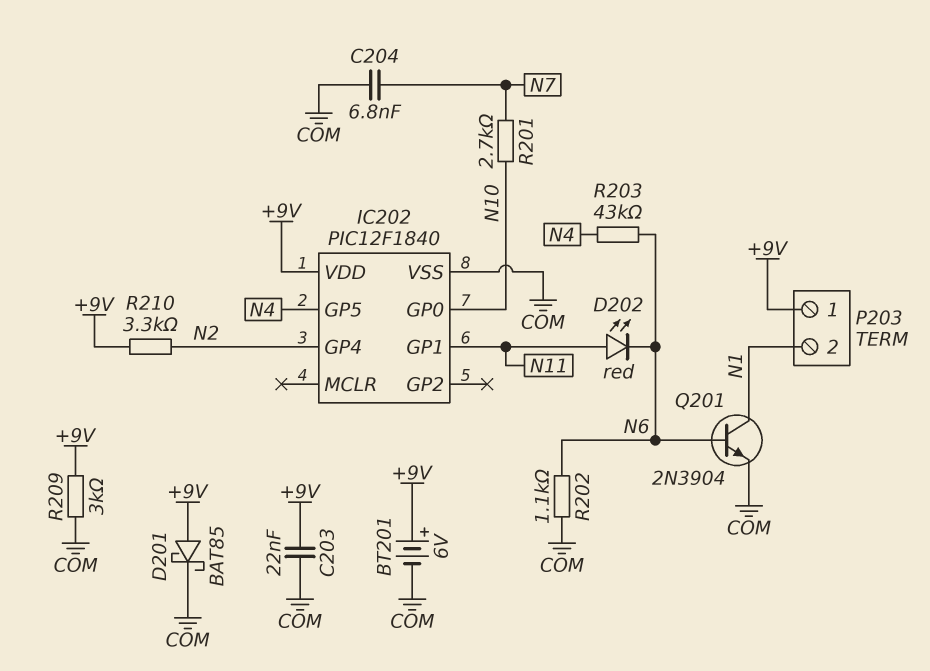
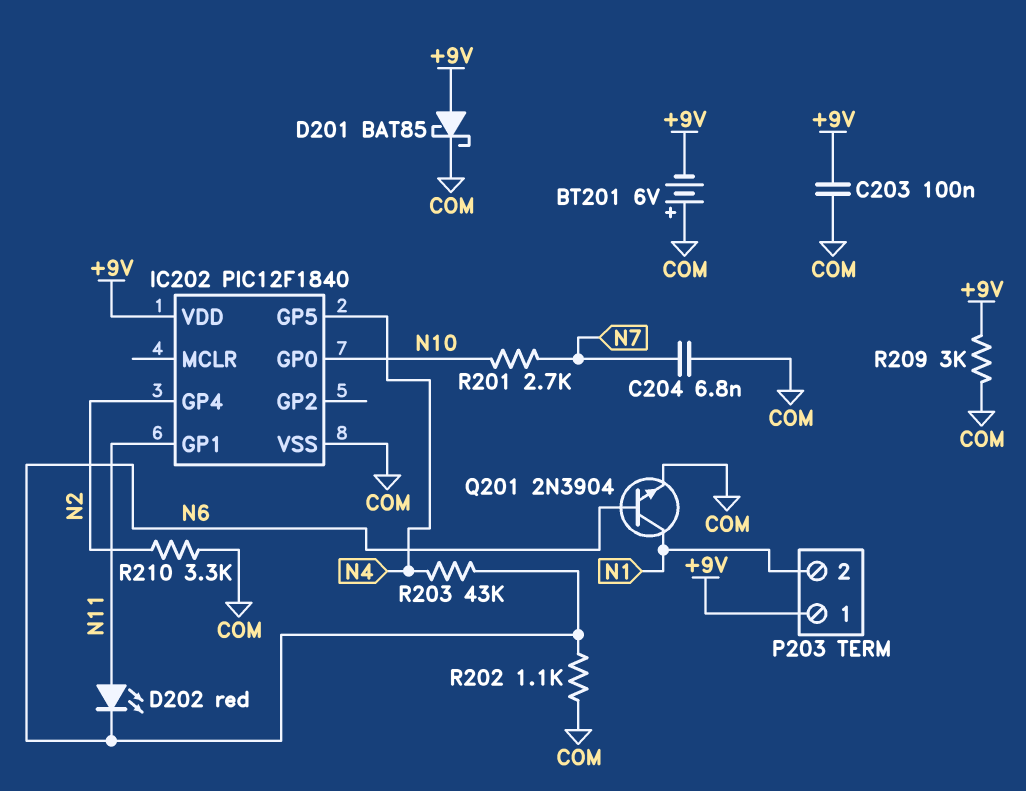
BT201: 6V (plus +9V, minus COM) -> 6V (plus COM, minus +9V)
C203: 22nF (+9V, COM) -> 100nF (+9V, COM)
R210: 3.3k (+9V, N2) -> 3.3k (COM, N2)

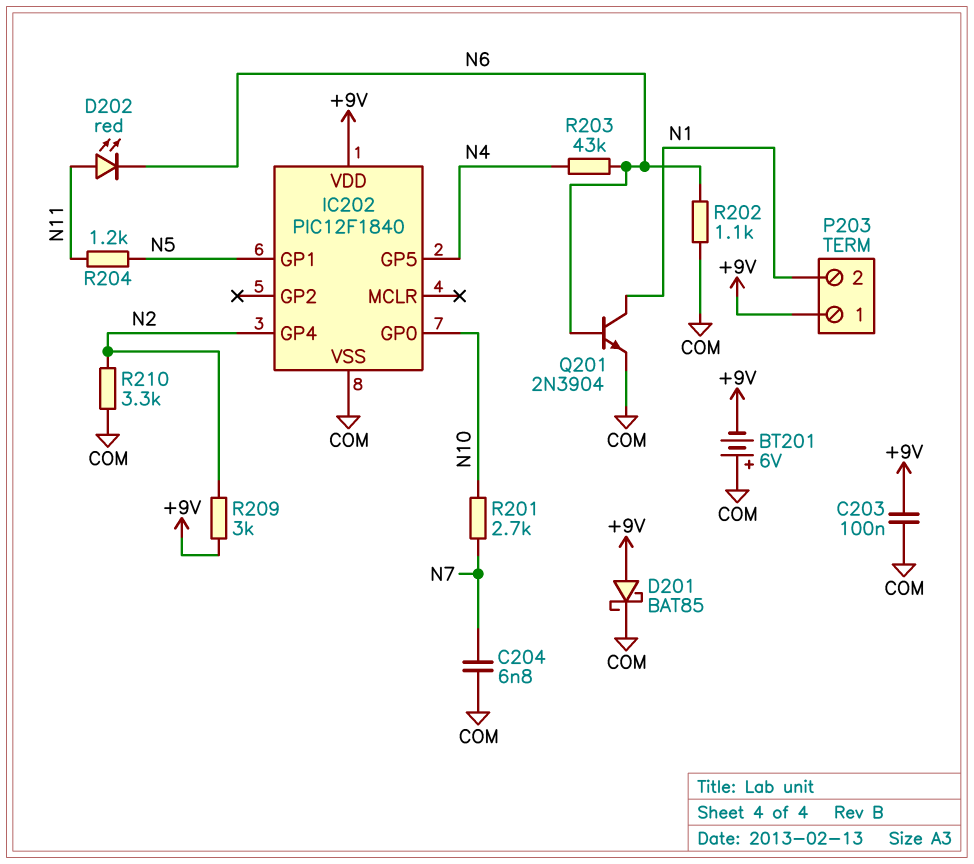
IC202 pin GP1: N11 -> N5
R204: none -> 1.2k (N5, N11)
R209: 3k (+9V, COM) -> 3k (+9V, N2)

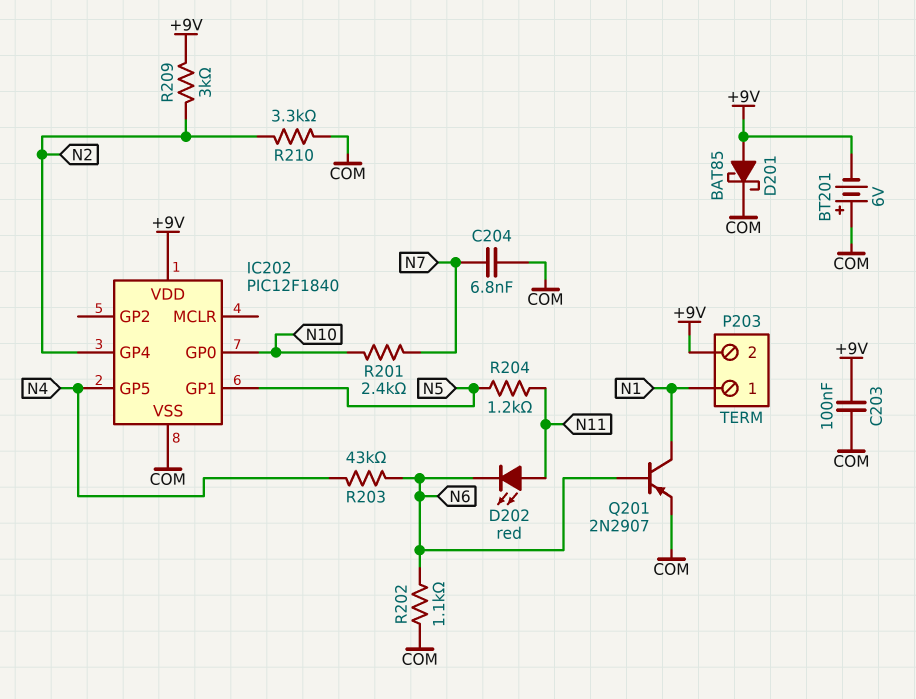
P203 pin 1: +9V -> N1
P203 pin 2: N1 -> +9V
Q201: NPN 2N3904 (B N6, C N1, E COM) -> PNP 2N2907 (B N6, C N1, E COM)
R201: 2.7k (N7, N10) -> 2.4k (N7, N10)

